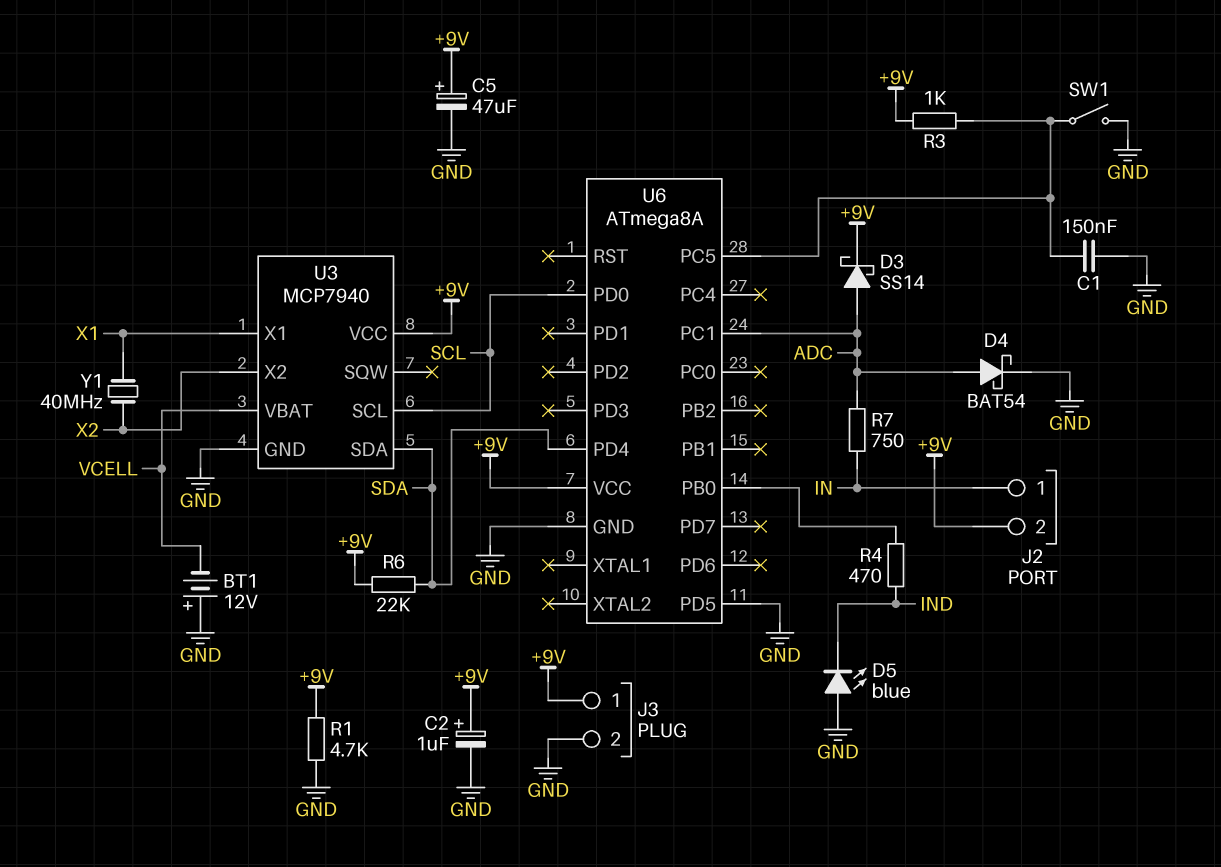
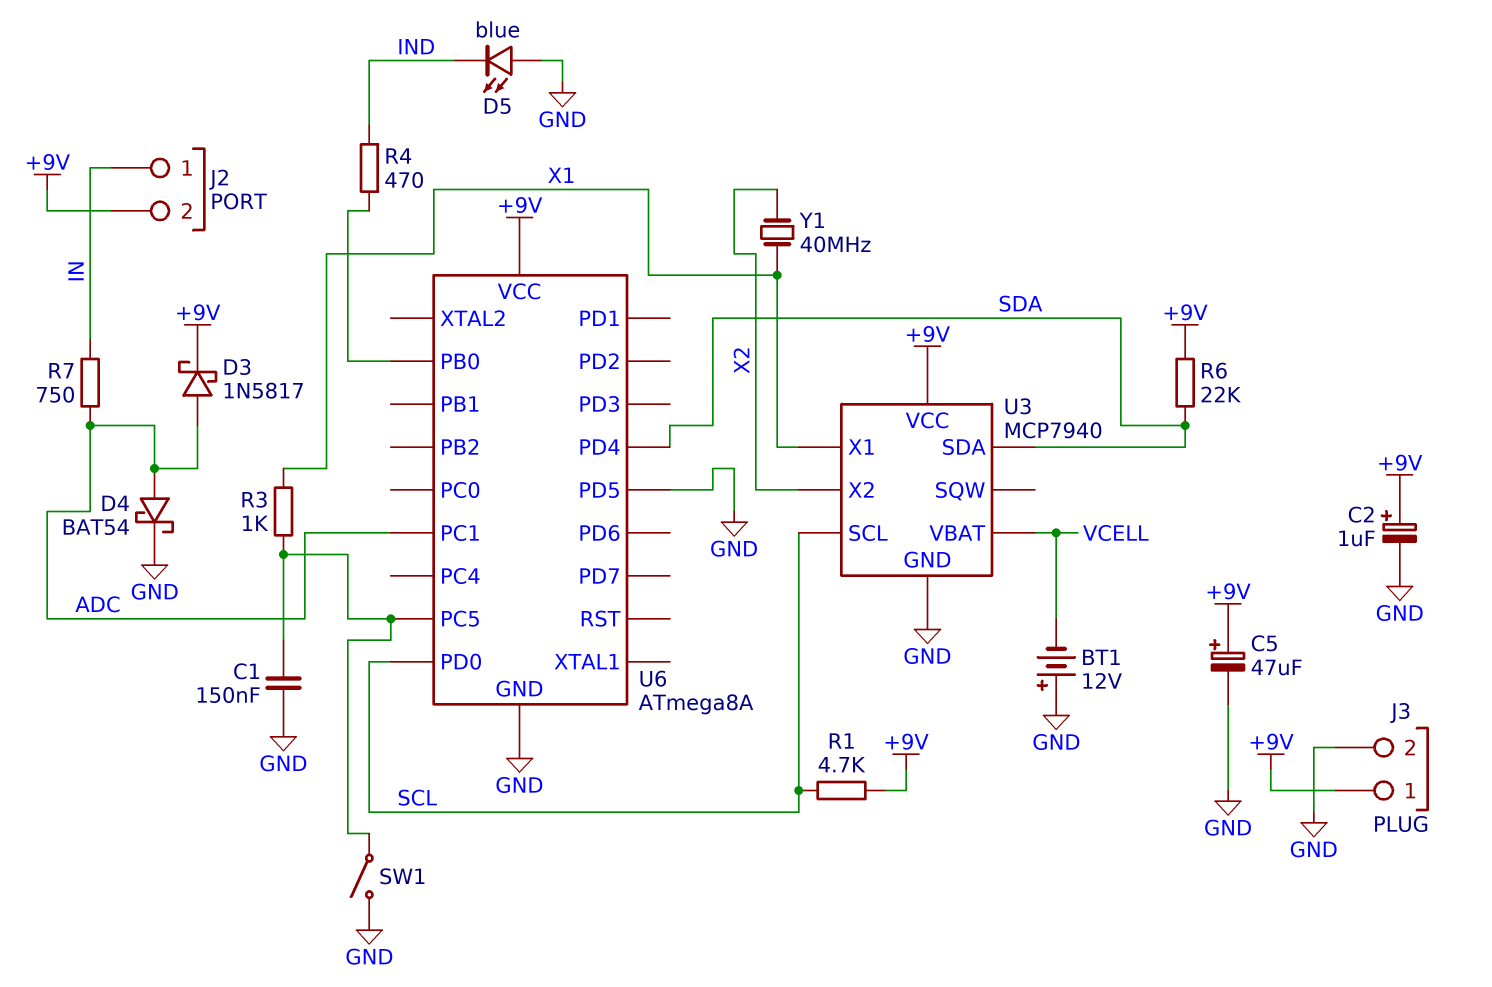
D3: schottky SS14 (A ADC, K +9V) -> schottky 1N5817 (A ADC, K +9V)
R1: 4.7k (+9V, GND) -> 4.7k (+9V, SCL)
R3: 1k (+9V, U6/PC5) -> 1k (U6/PC5, X1)

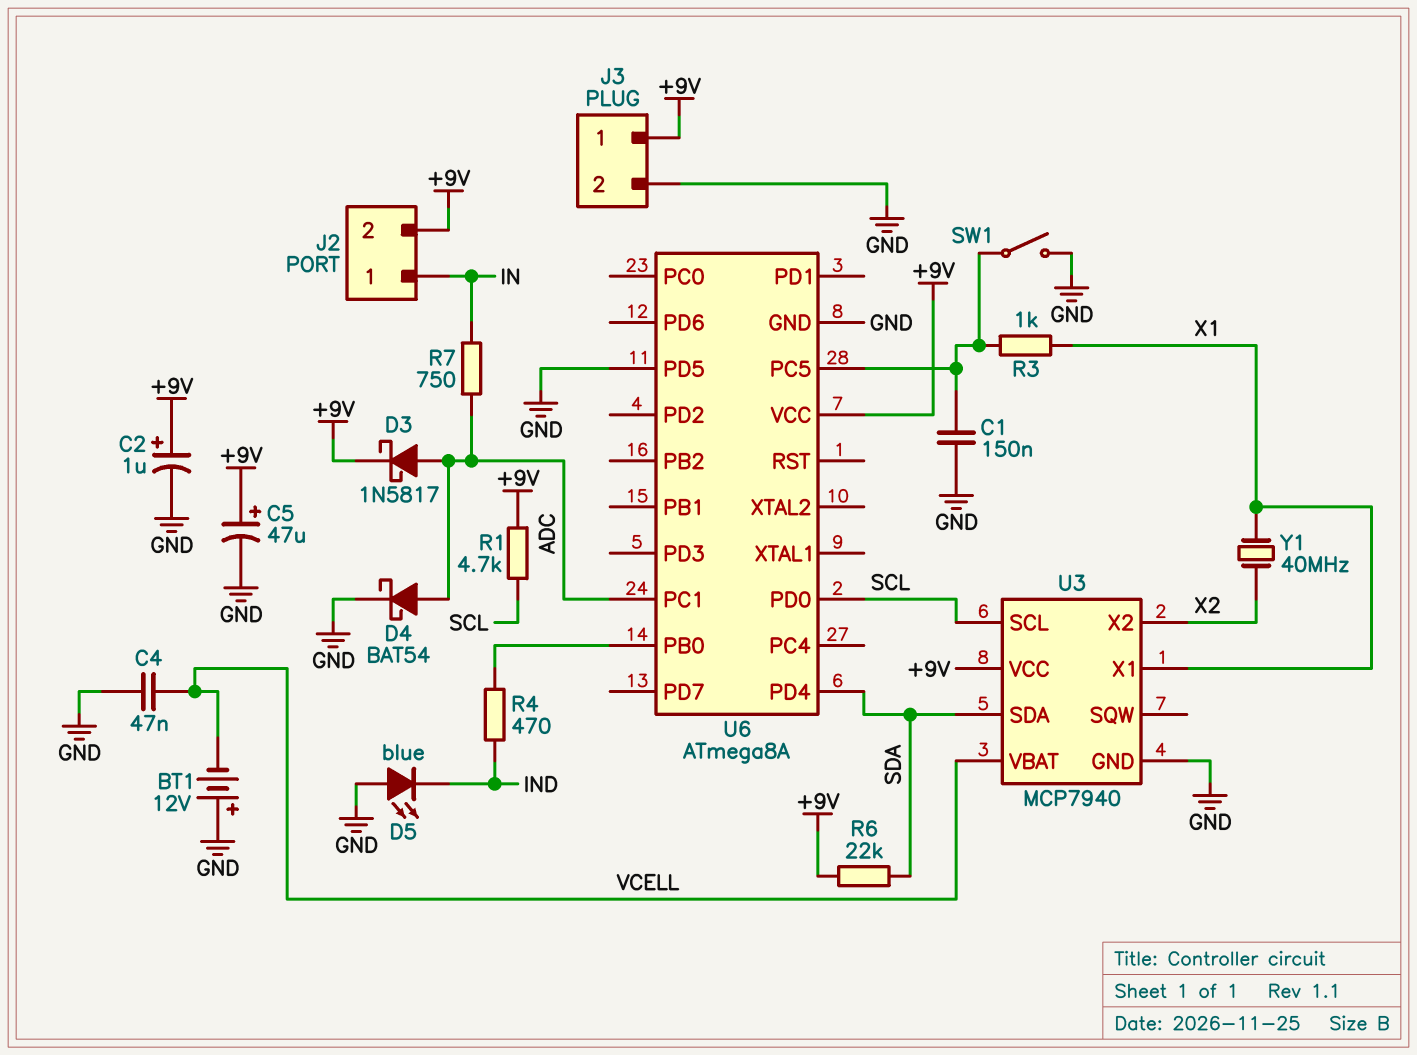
C4: none -> 47nF (GND, VCELL)

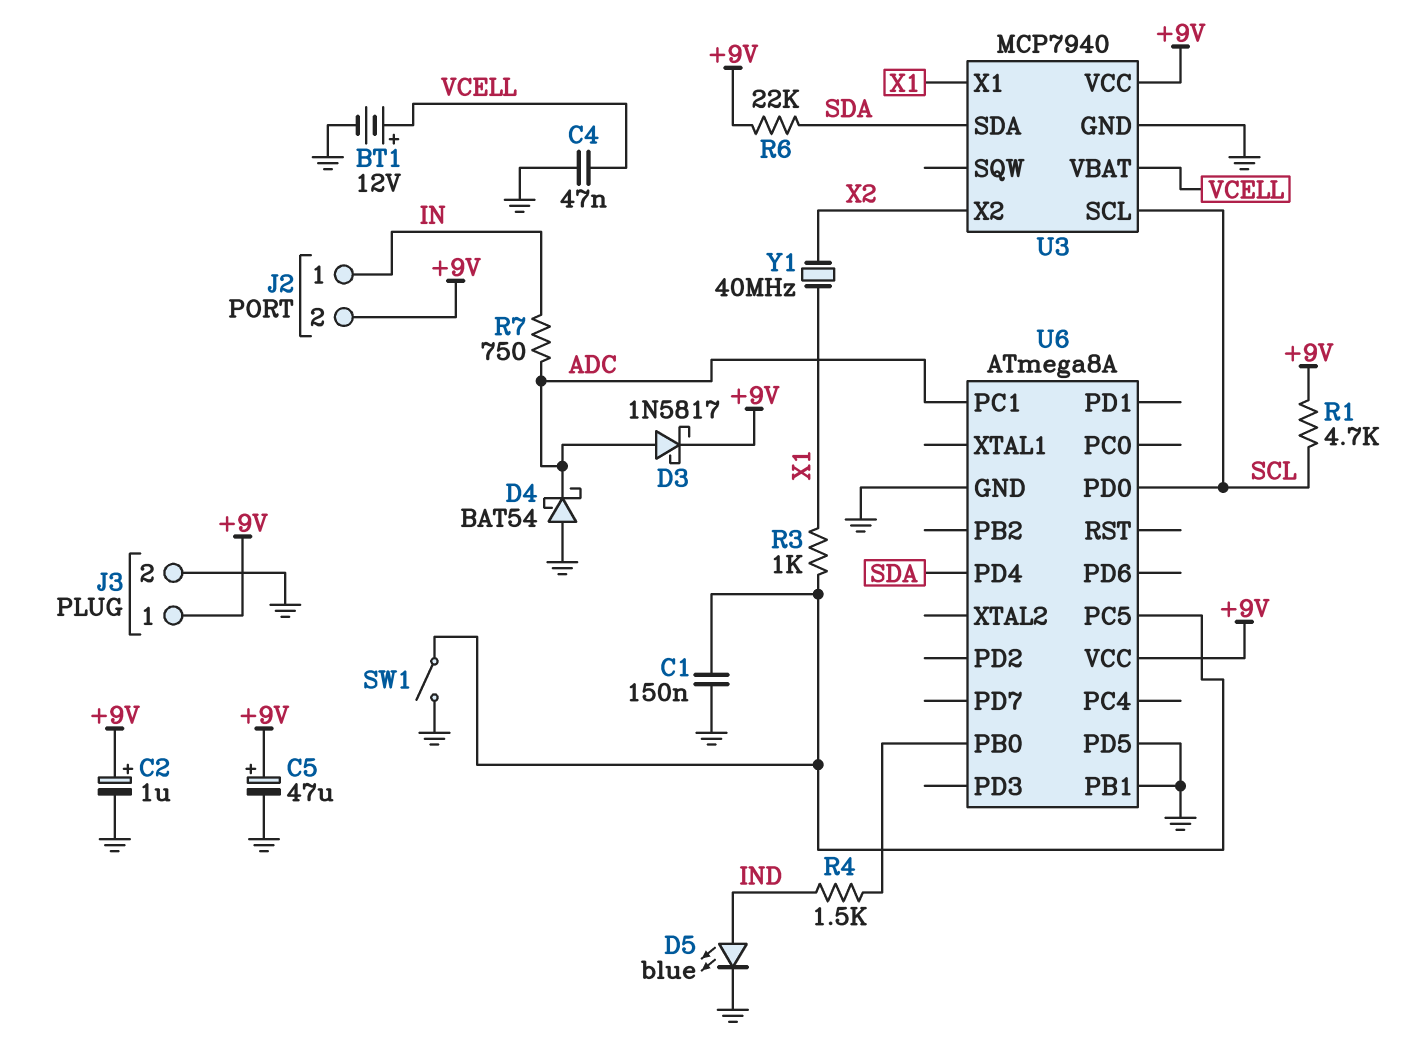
BT1: 12V (plus GND, minus VCELL) -> 12V (plus VCELL, minus GND)
D4: schottky BAT54 (A ADC, K GND) -> schottky BAT54 (A GND, K ADC)
D5: LED blue (A GND, K IND) -> LED blue (A IND, K GND)
R4: 470 (IND, U6/PB0) -> 1.5k (IND, U6/PB0)
U6 pin PB1: none -> GND

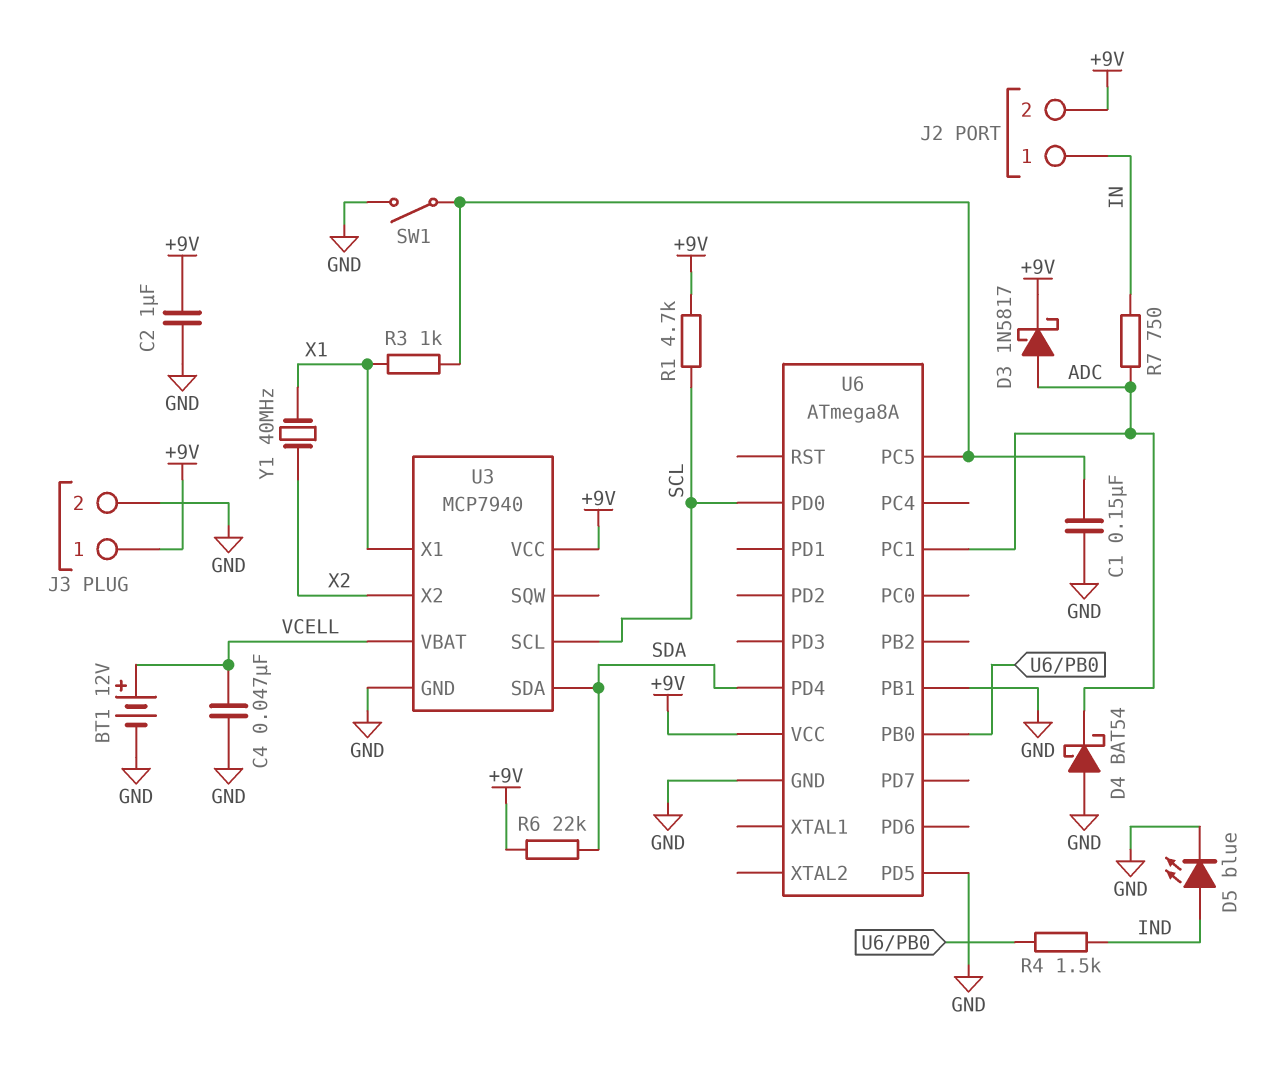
C2: 1uF (plus +9V, minus GND) -> 1uF (+9V, GND)
C5: 47uF (plus +9V, minus GND) -> none

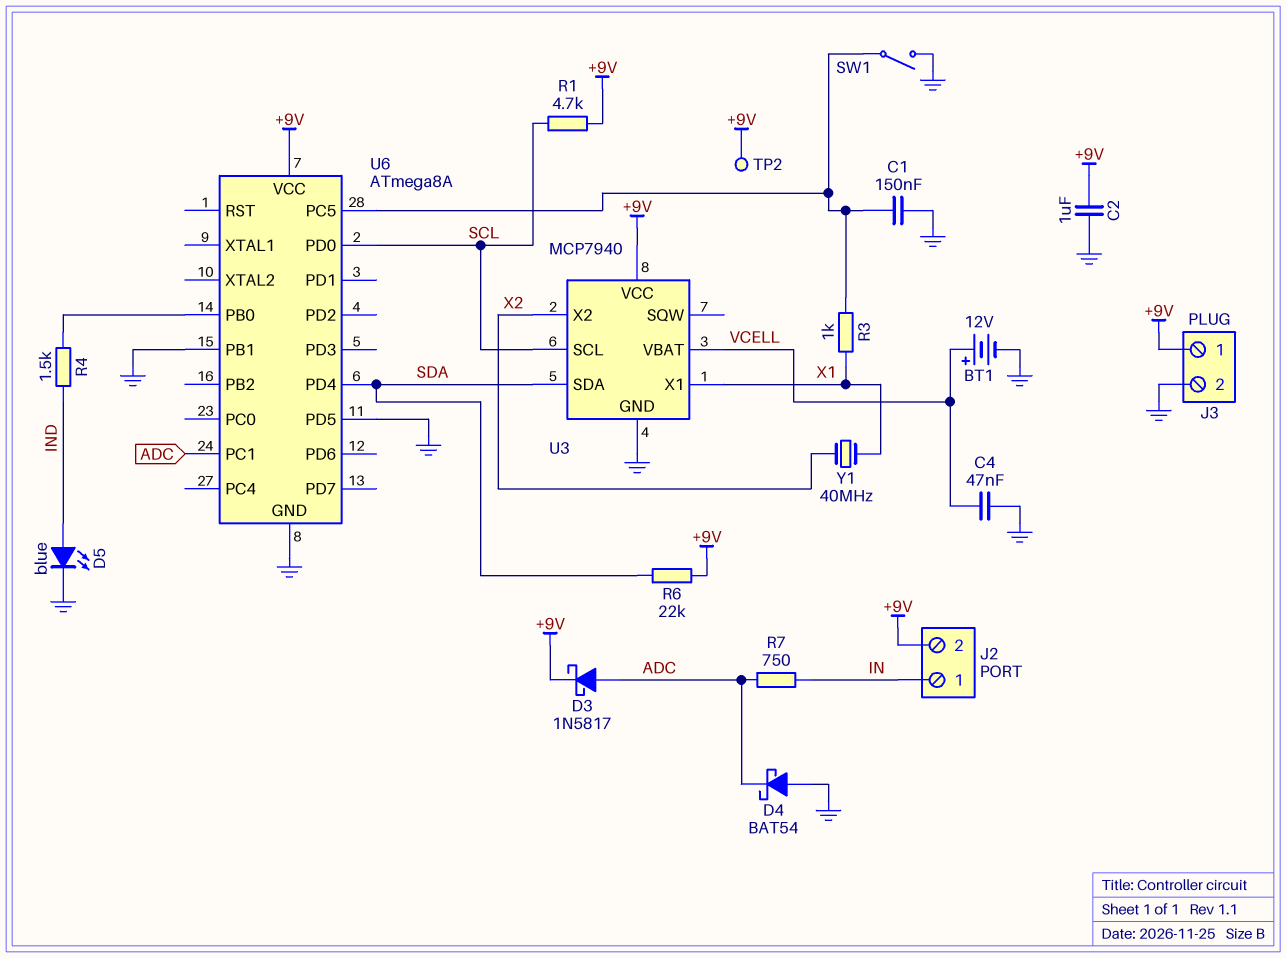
TP2: none -> test point (+9V)

